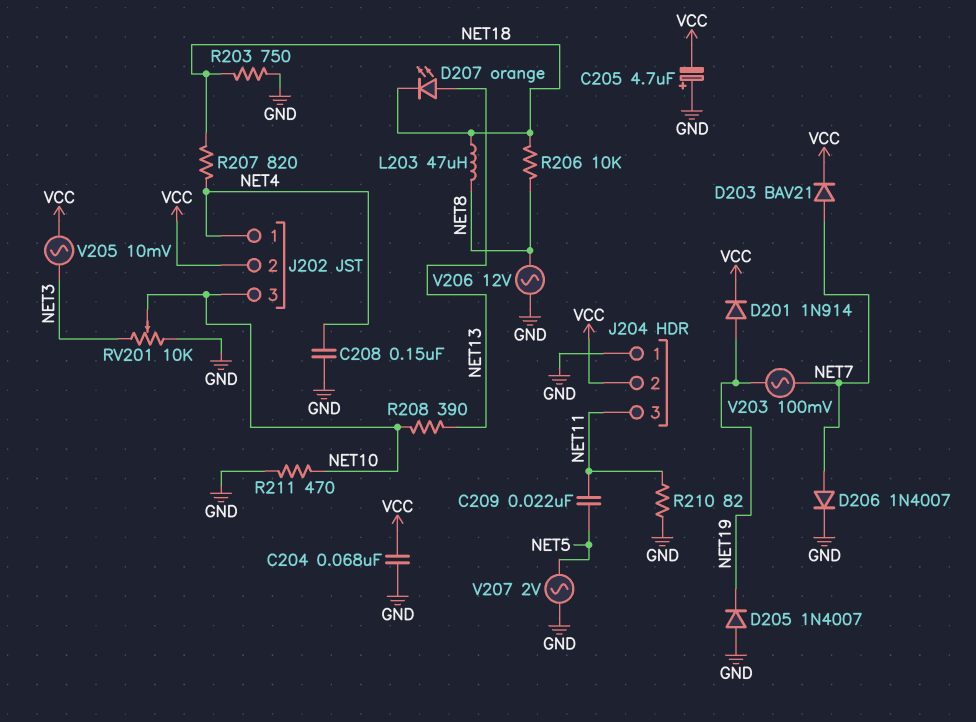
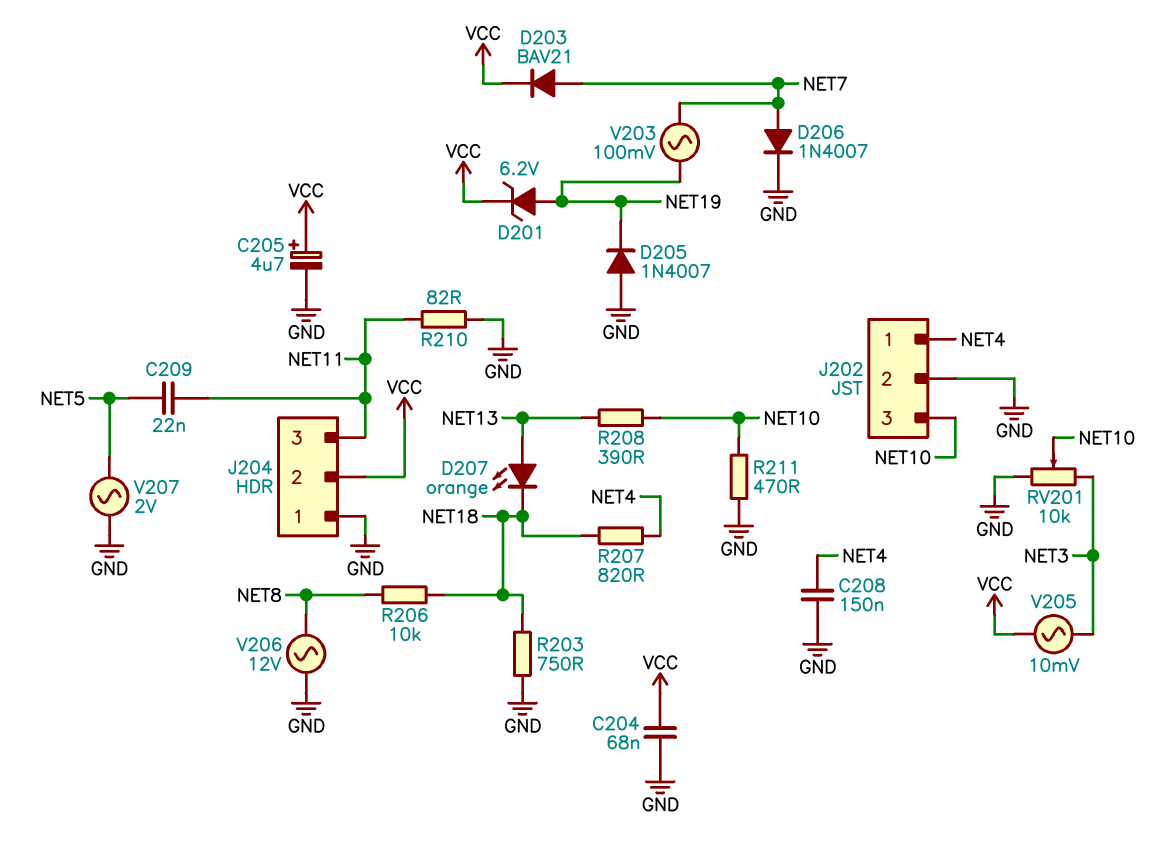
C205: 4.7uF (plus GND, minus VCC) -> 4.7uF (plus VCC, minus GND)
D201: diode 1N914 (A NET19, K VCC) -> zener 6.2V (A NET19, K VCC)
J202 pin 2: VCC -> GND
L203: 47uH (NET8, NET18) -> none

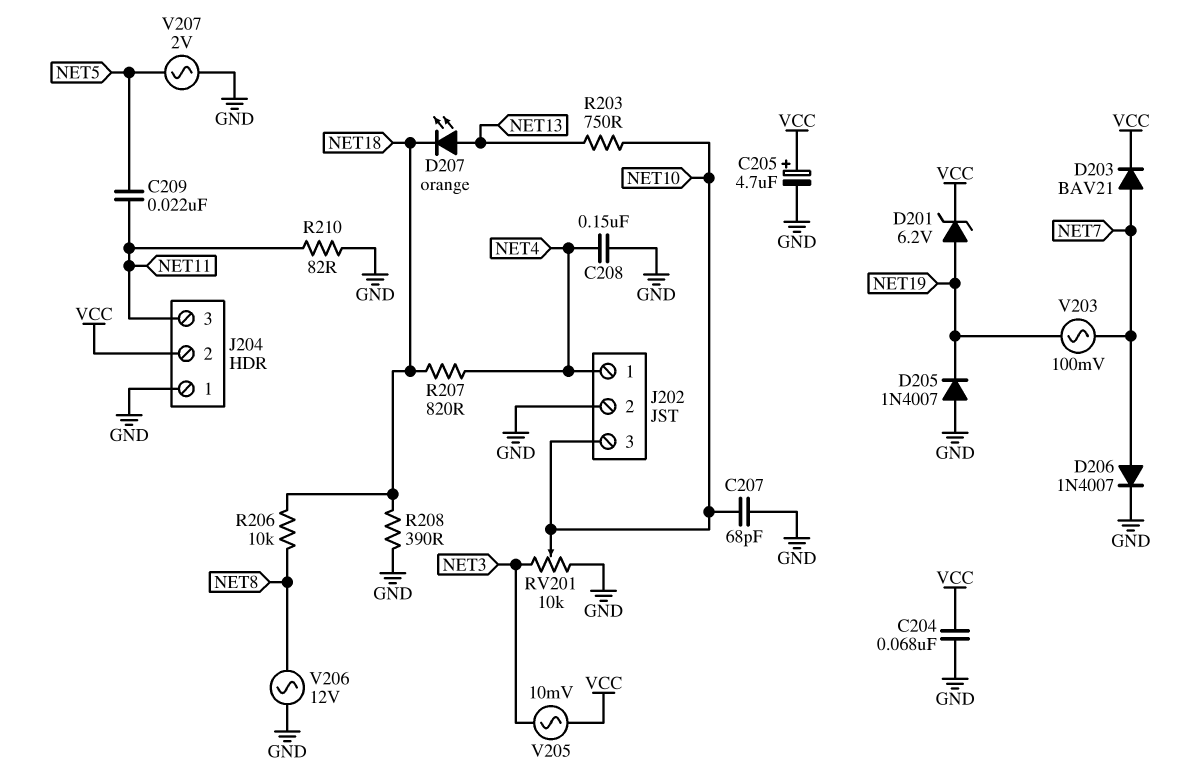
C207: none -> 68pF (GND, NET10)
R203: 750 (GND, NET18) -> 750 (NET10, NET13)
R208: 390 (NET10, NET13) -> 390 (GND, NET18)
R211: 470 (GND, NET10) -> none

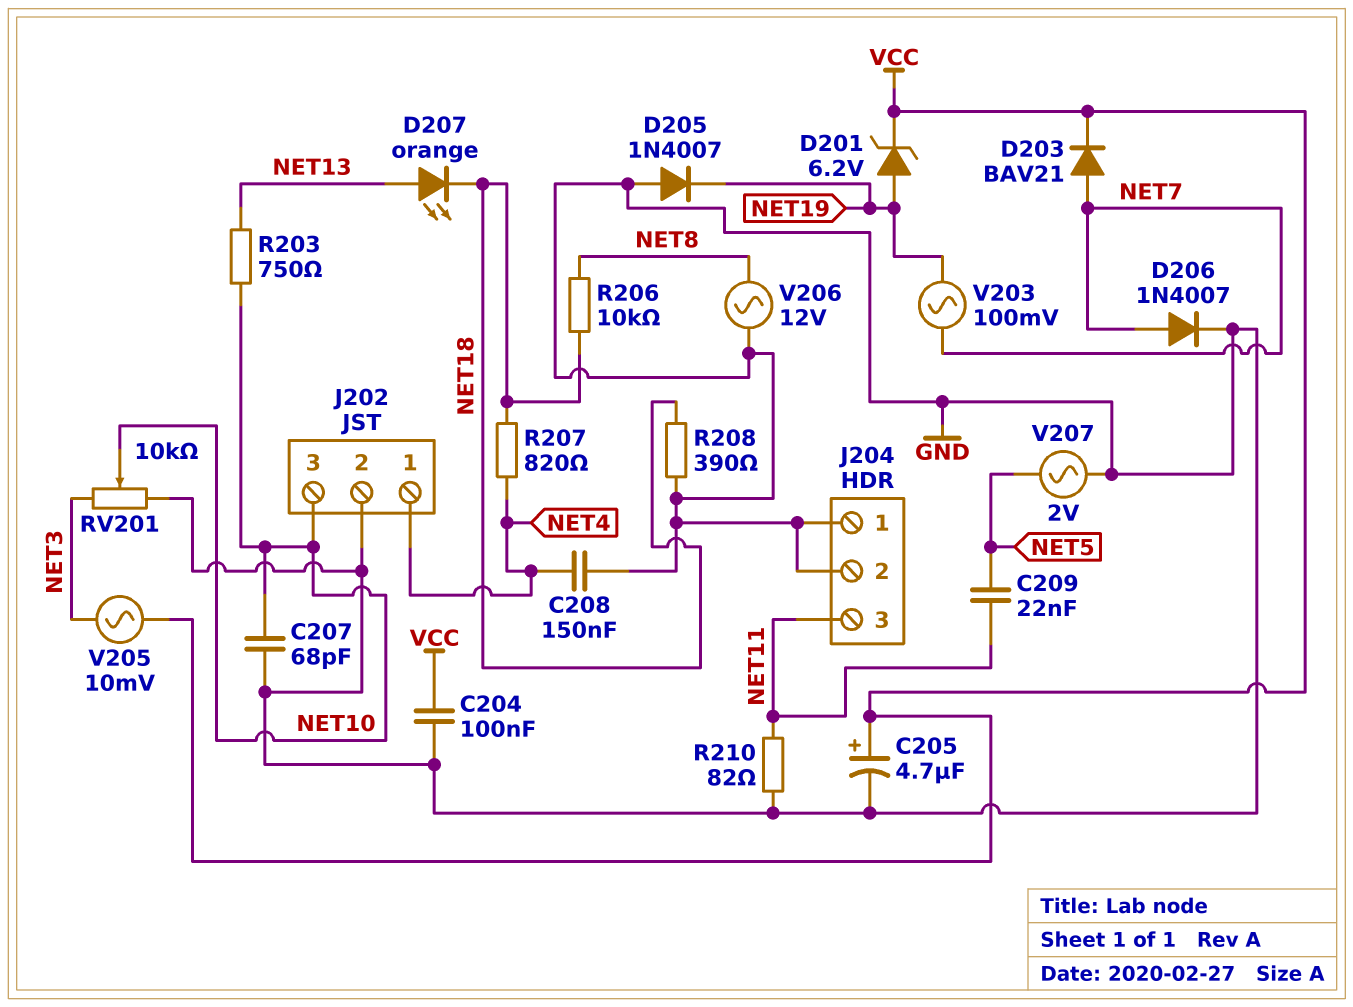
C204: 68nF (GND, VCC) -> 100nF (GND, VCC)
J204 pin 2: VCC -> GND

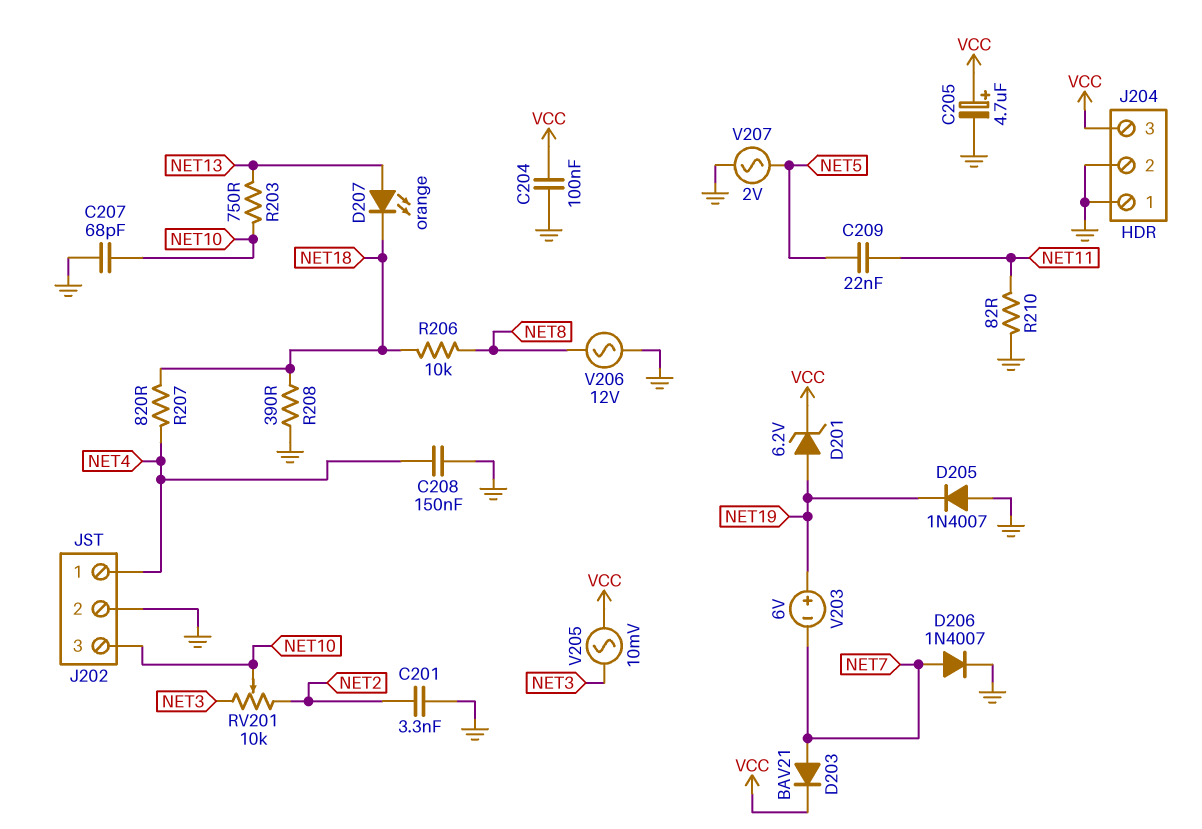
C201: none -> 3.3nF (GND, NET2)
J204 pin 3: NET11 -> VCC
RV201: 10k (GND, NET3, wiper NET10) -> 10k (NET2, NET3, wiper NET10)
V203: AC 100mV (NET7, NET19) -> 6V (plus NET19, minus NET7)

